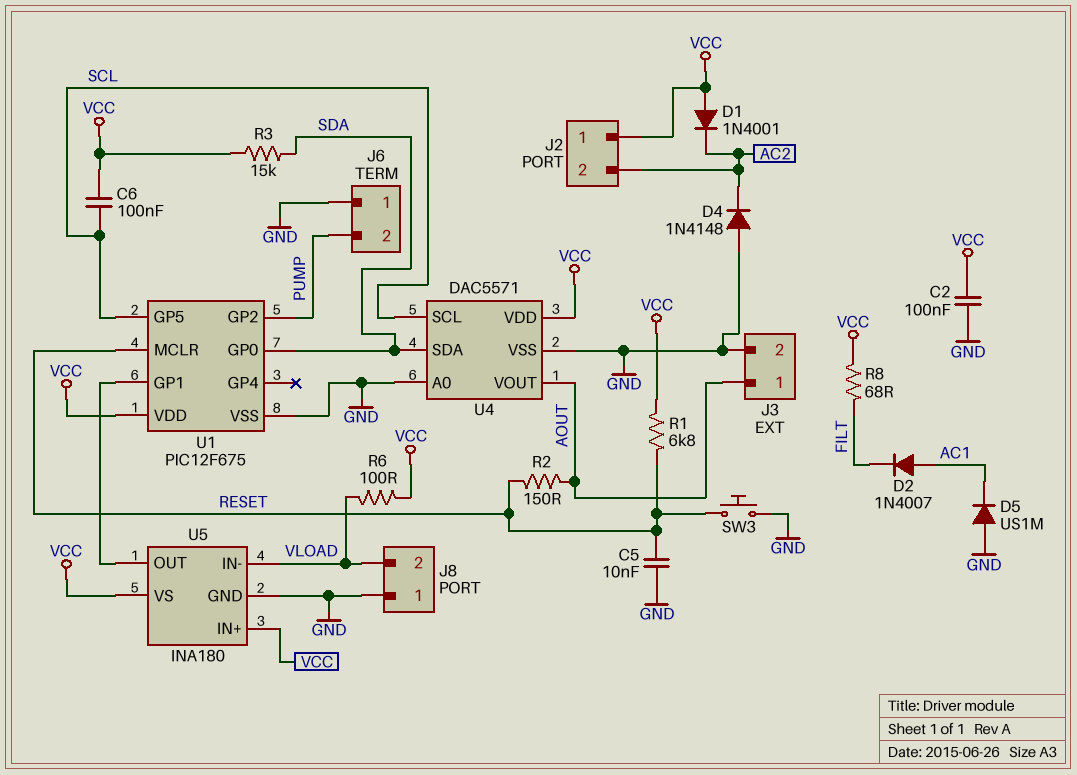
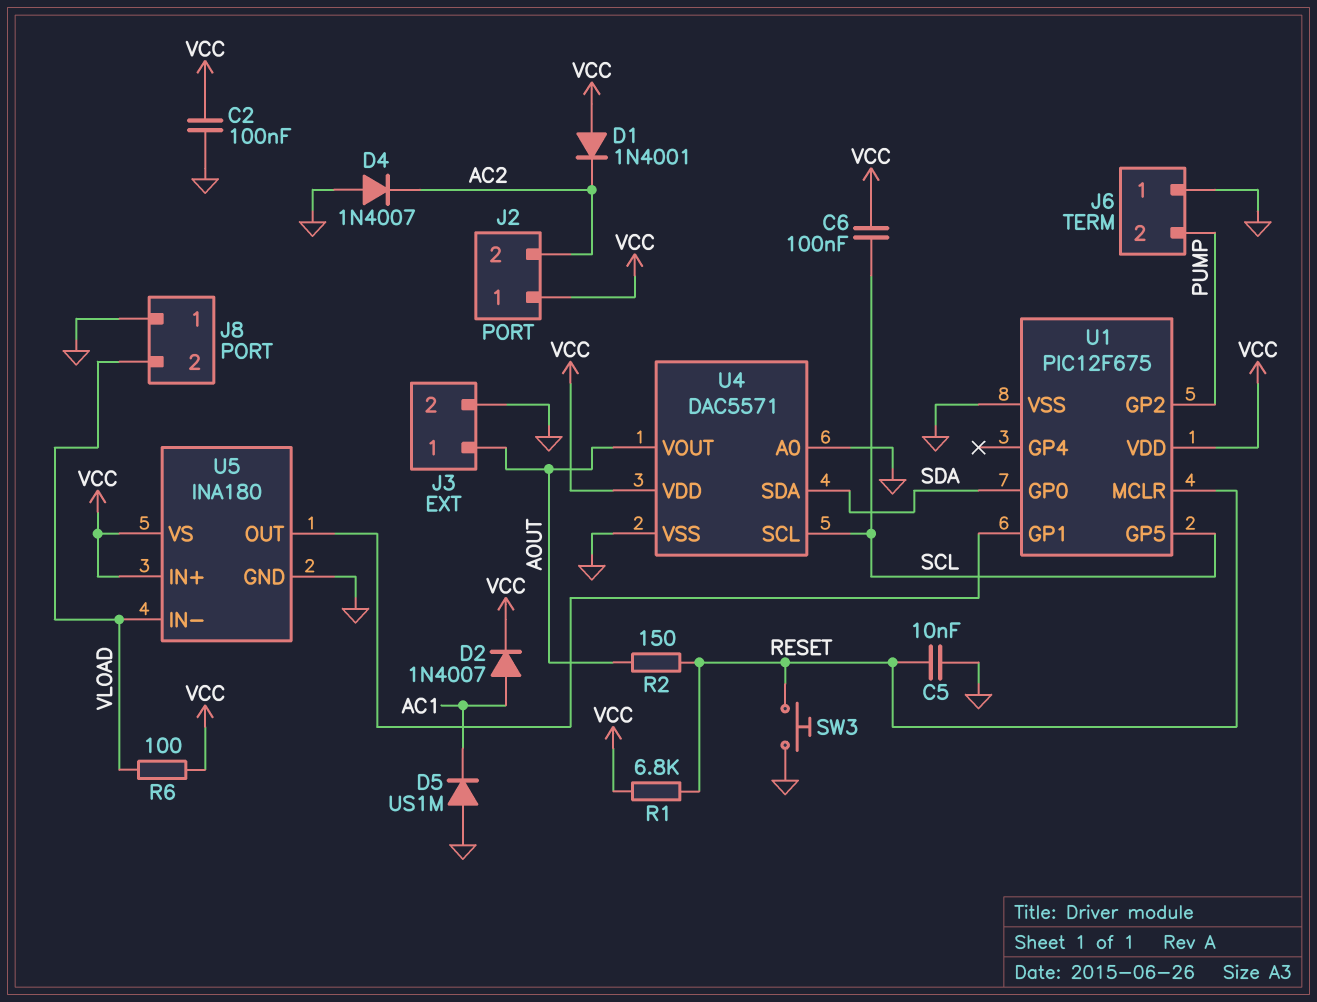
D2: diode 1N4007 (A AC1, K FILT) -> diode 1N4007 (A AC1, K VCC)
D4: diode 1N4148 (A GND, K AC2) -> diode 1N4007 (A GND, K AC2)
R3: 15k (SDA, VCC) -> none
R8: 68 (FILT, VCC) -> none

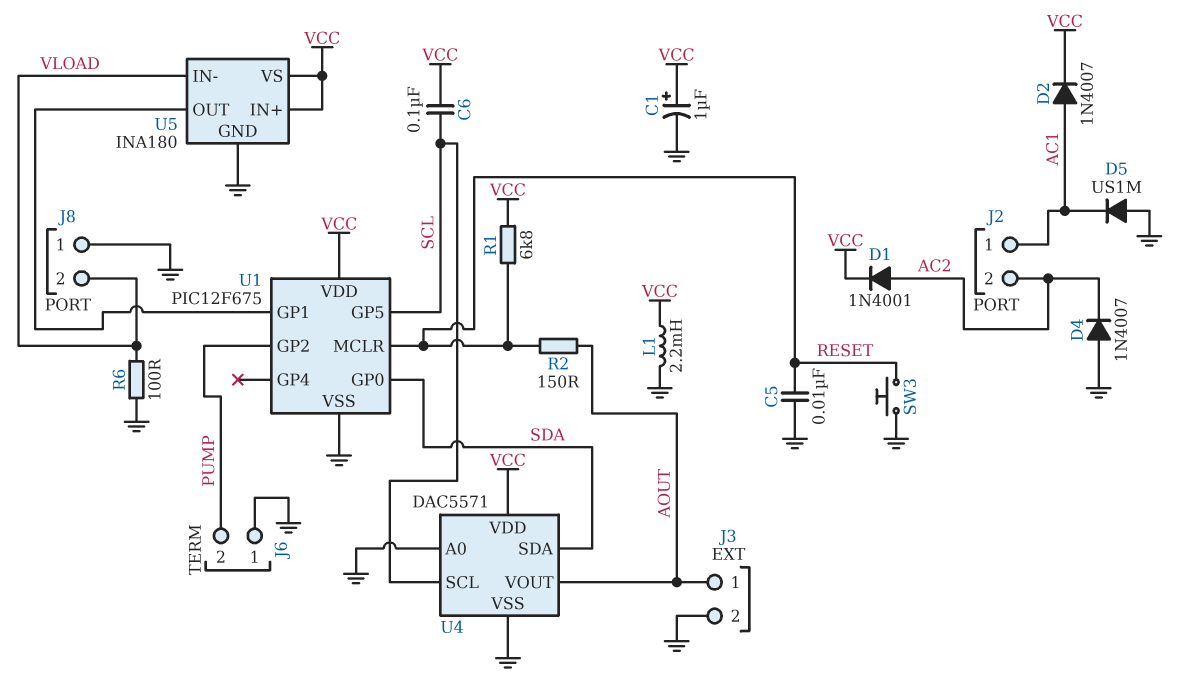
C1: none -> 1uF (plus VCC, minus GND)
C2: 100nF (GND, VCC) -> none
D1: diode 1N4001 (A VCC, K AC2) -> diode 1N4001 (A AC2, K VCC)
J2 pin 1: VCC -> AC1
L1: none -> 2.2mH (GND, VCC)
R6: 100 (VCC, VLOAD) -> 100 (GND, VLOAD)

